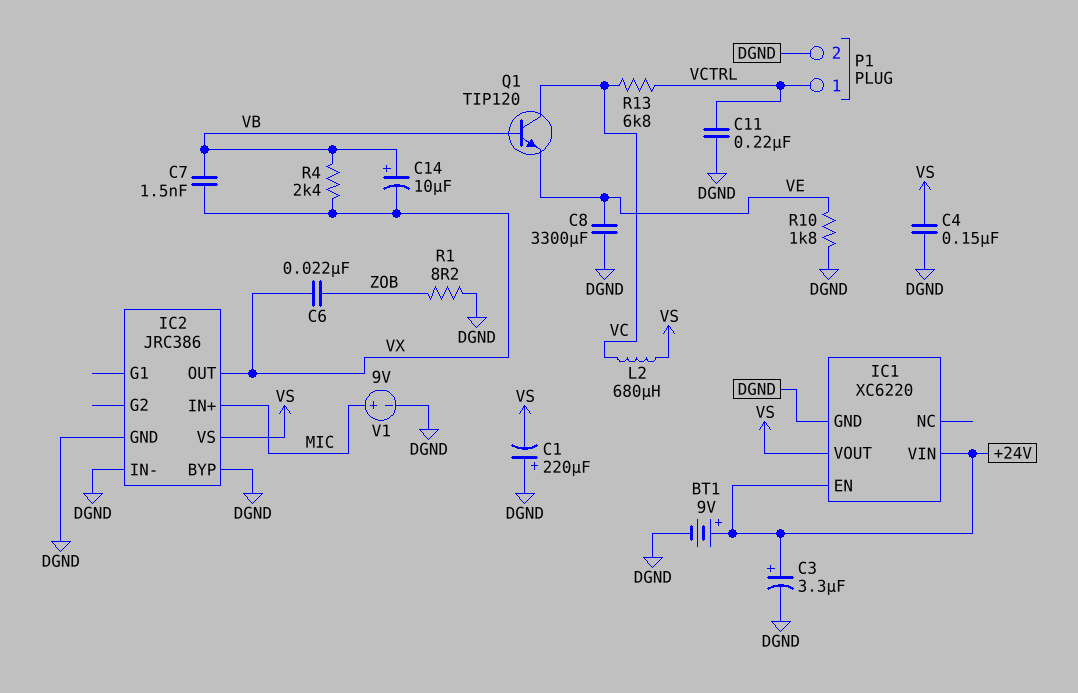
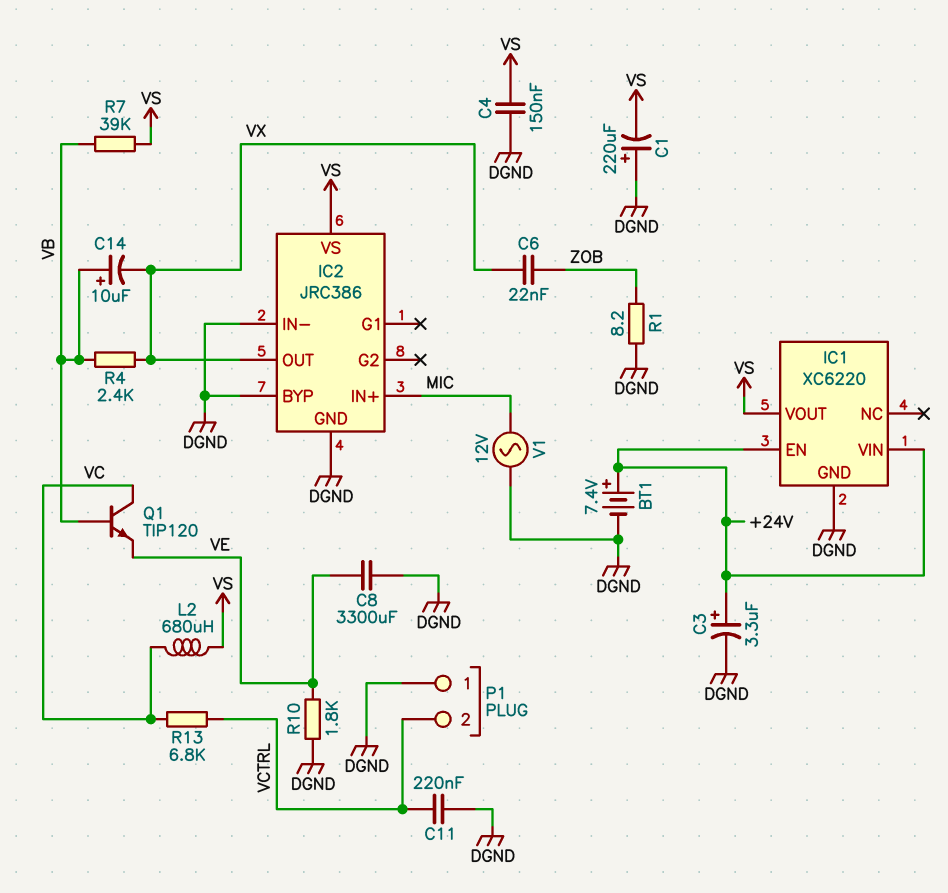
BT1: 9V (plus +24V, minus DGND) -> 7.4V (plus +24V, minus DGND)
C7: 1.5nF (VB, VX) -> none
P1 pin 1: VCTRL -> DGND
P1 pin 2: DGND -> VCTRL
R7: none -> 39k (VB, VS)
V1: 9V (plus MIC, minus DGND) -> AC 12V (DGND, MIC)

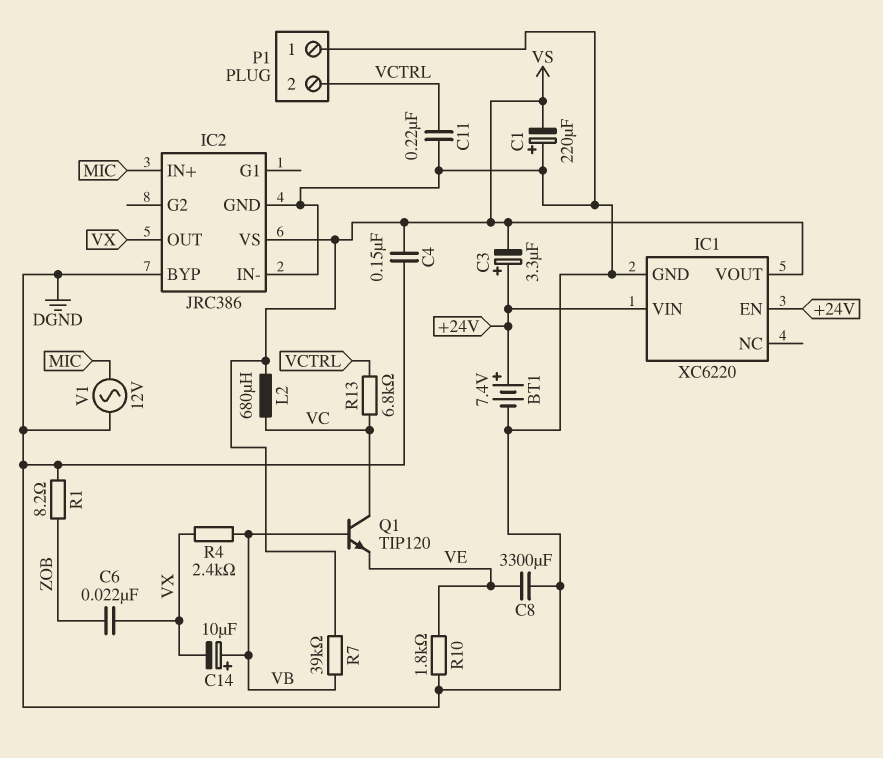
C3: 3.3uF (plus +24V, minus DGND) -> 3.3uF (plus +24V, minus VS)

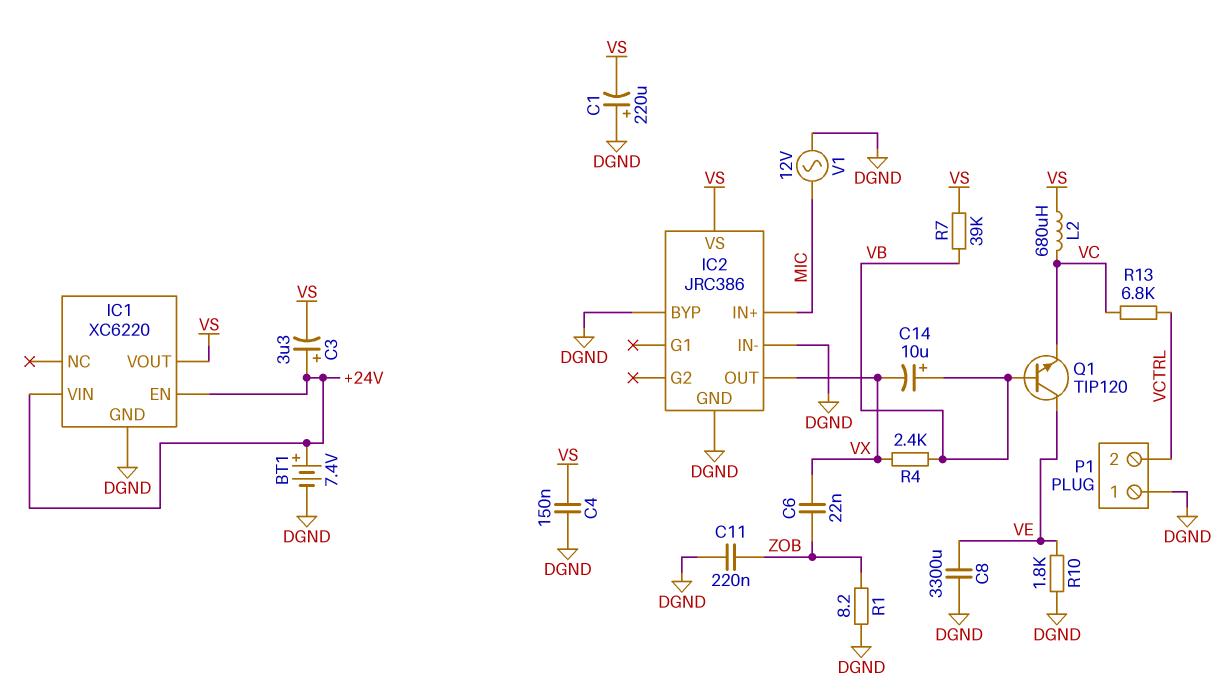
C11: 220nF (DGND, VCTRL) -> 220nF (DGND, ZOB)
Q1: NPN TIP120 (B VB, C VC, E VE) -> NPN TIP120 (B VB, C VE, E VC)

